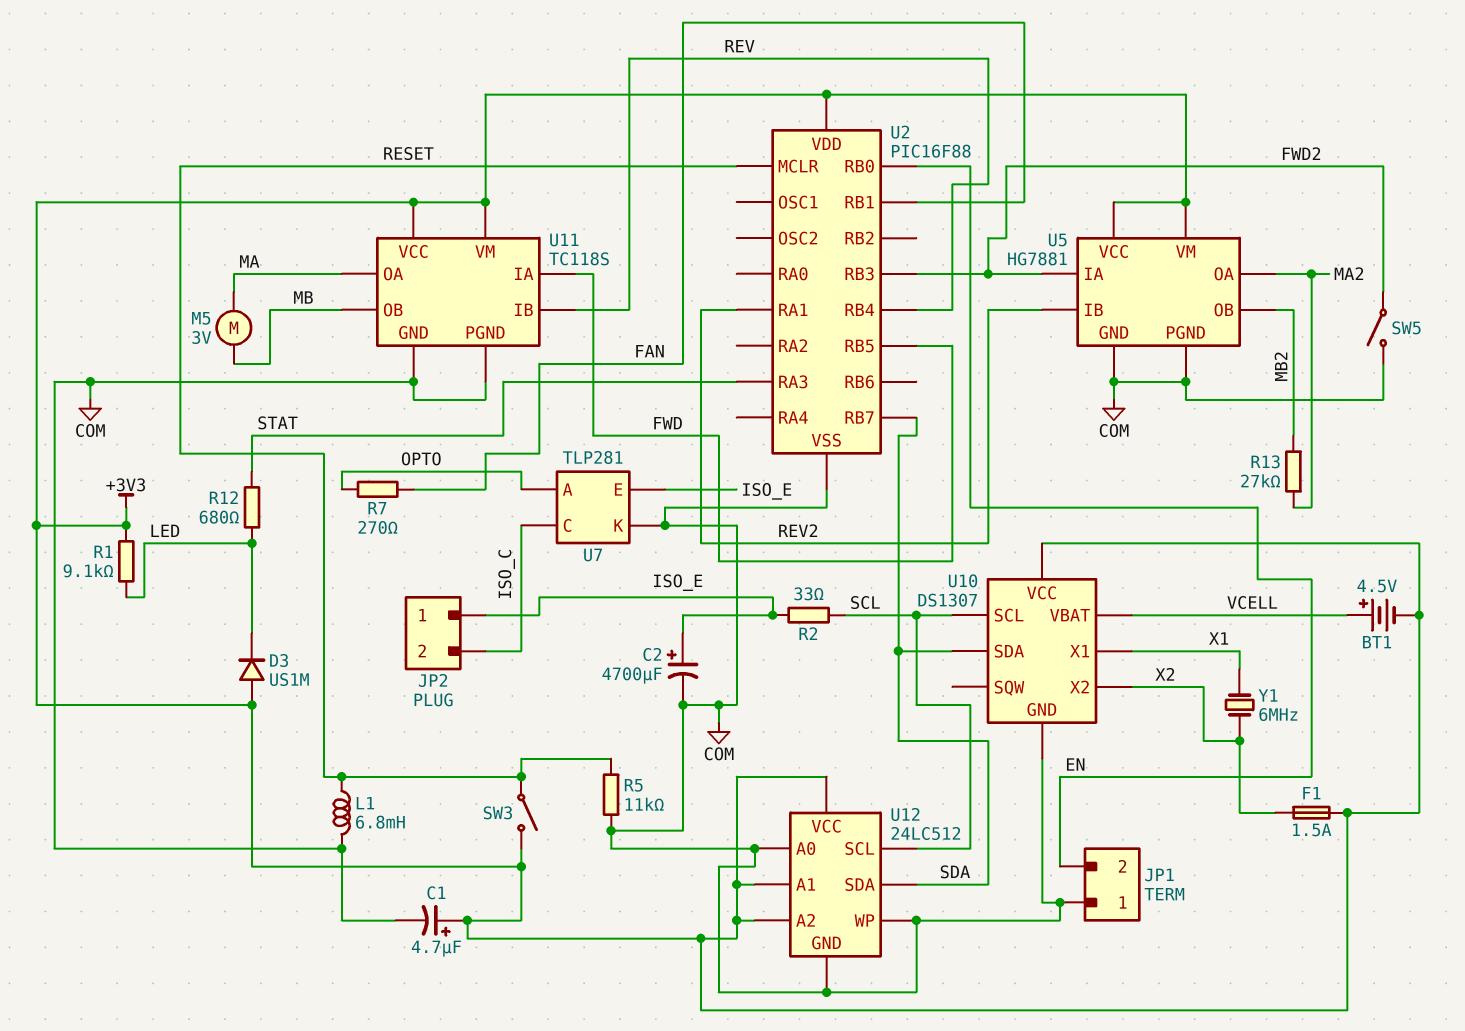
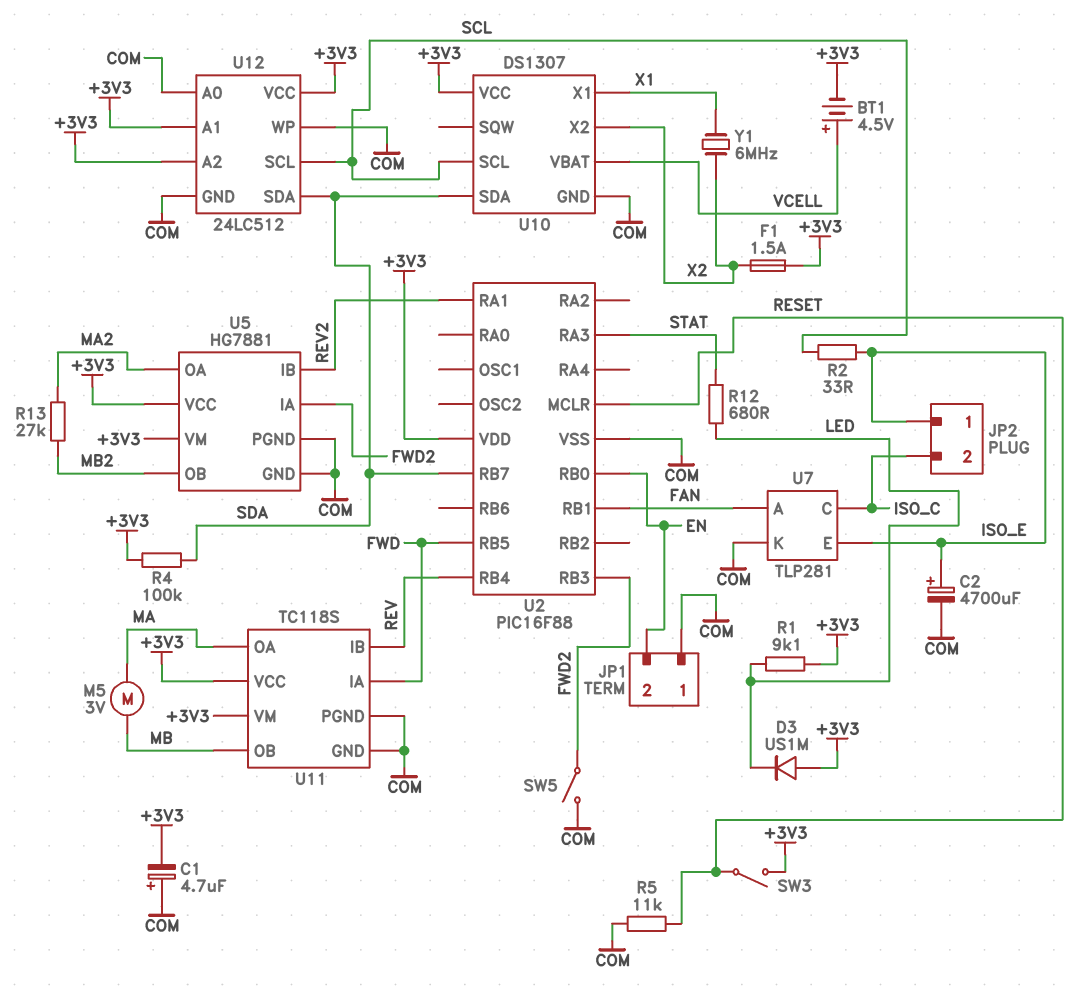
C1: 4.7uF (plus +3V3, minus COM) -> 4.7uF (plus COM, minus +3V3)
L1: 6.8mH (COM, RESET) -> none
R4: none -> 100k (+3V3, SDA)
R7: 270 (FAN, OPTO) -> none
U7 pin A: OPTO -> FAN

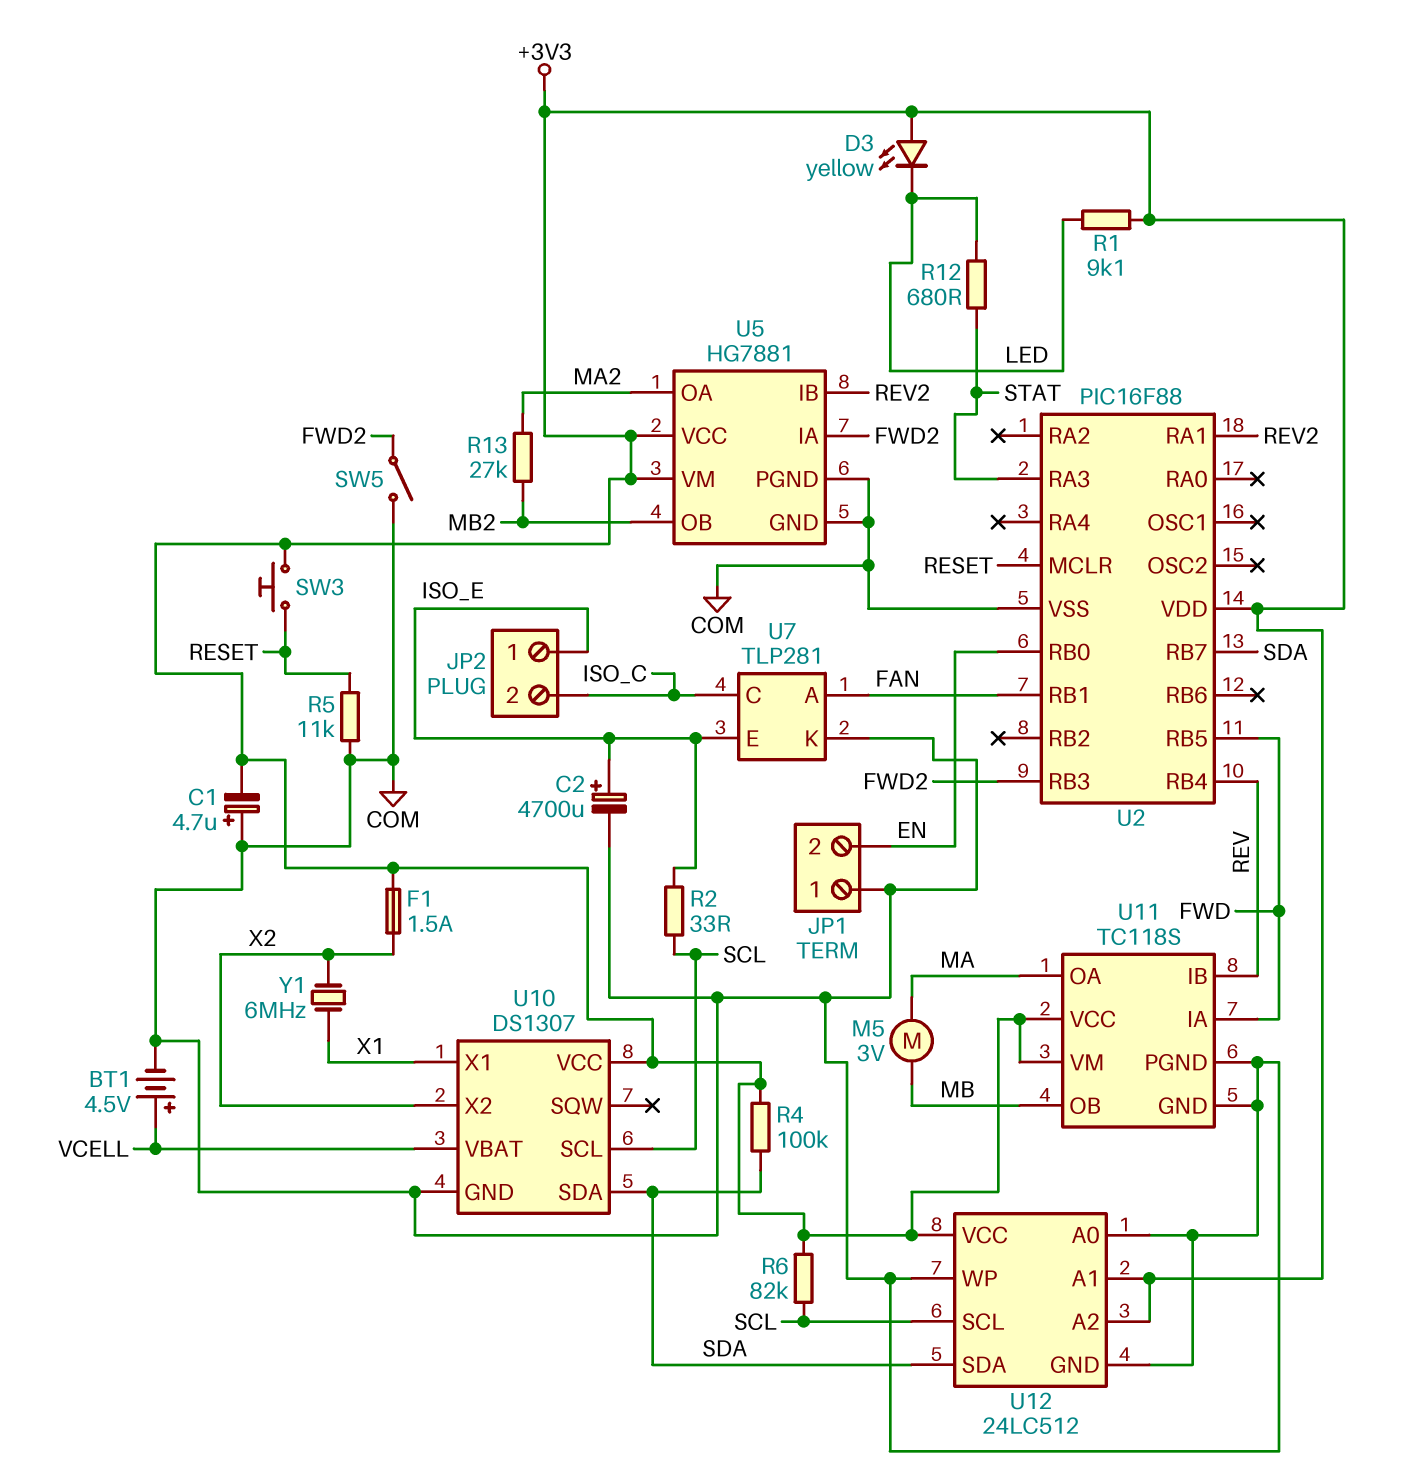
BT1: 4.5V (plus VCELL, minus +3V3) -> 4.5V (plus VCELL, minus COM)
D3: diode US1M (A +3V3, K LED) -> LED yellow (A +3V3, K LED)
R6: none -> 82k (+3V3, SCL)
SW3: switch (+3V3, RESET) -> button (+3V3, RESET)

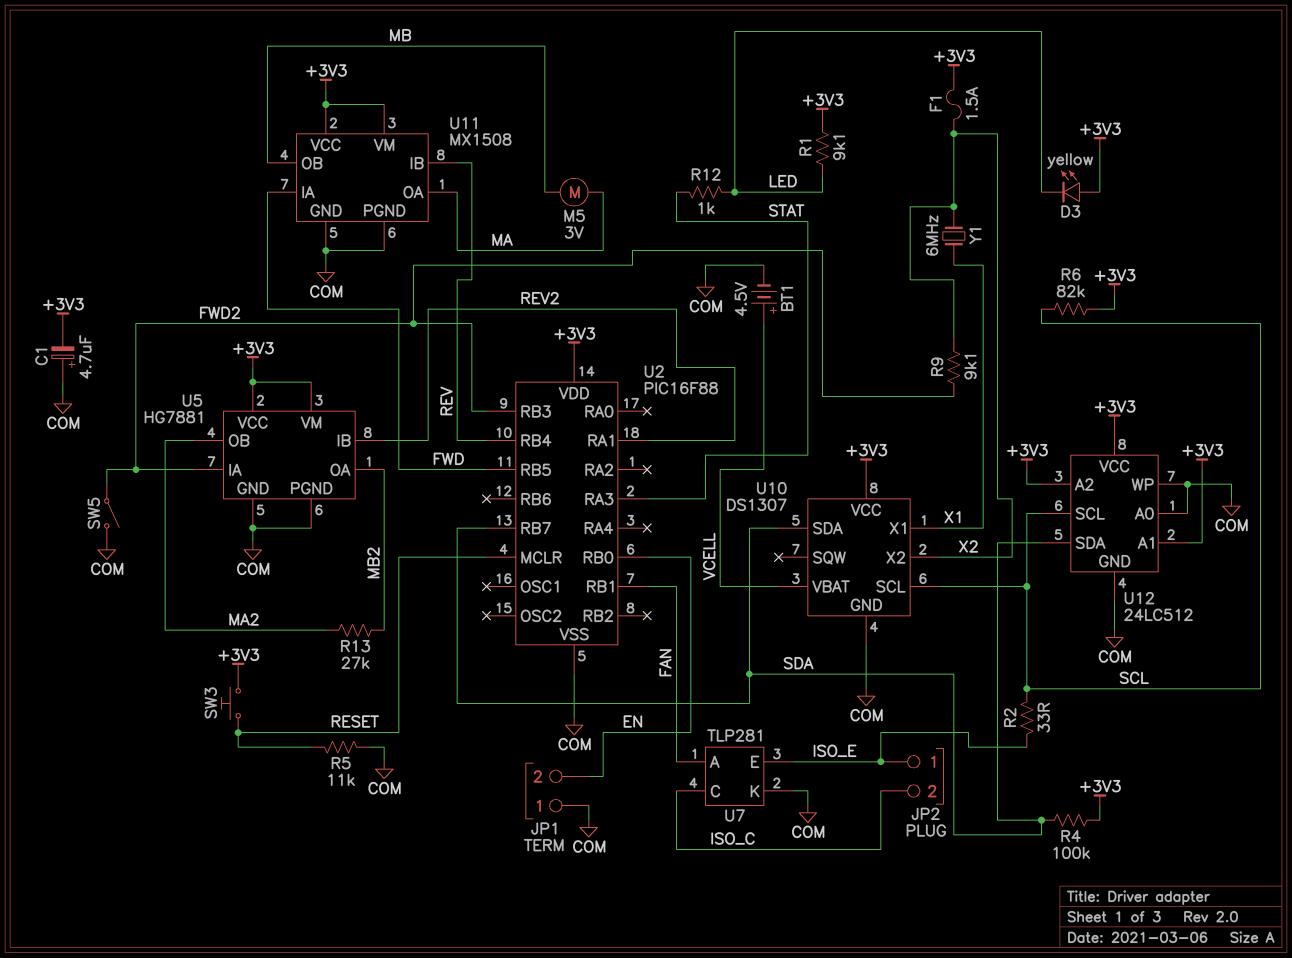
C2: 4700uF (plus ISO_E, minus COM) -> none
R9: none -> 9.1k (FWD2, X2)
R12: 680 (LED, STAT) -> 1k (LED, STAT)
U5 pin OA: MA2 -> MB2
U5 pin OB: MB2 -> MA2
U11: TC118S -> MX1508

